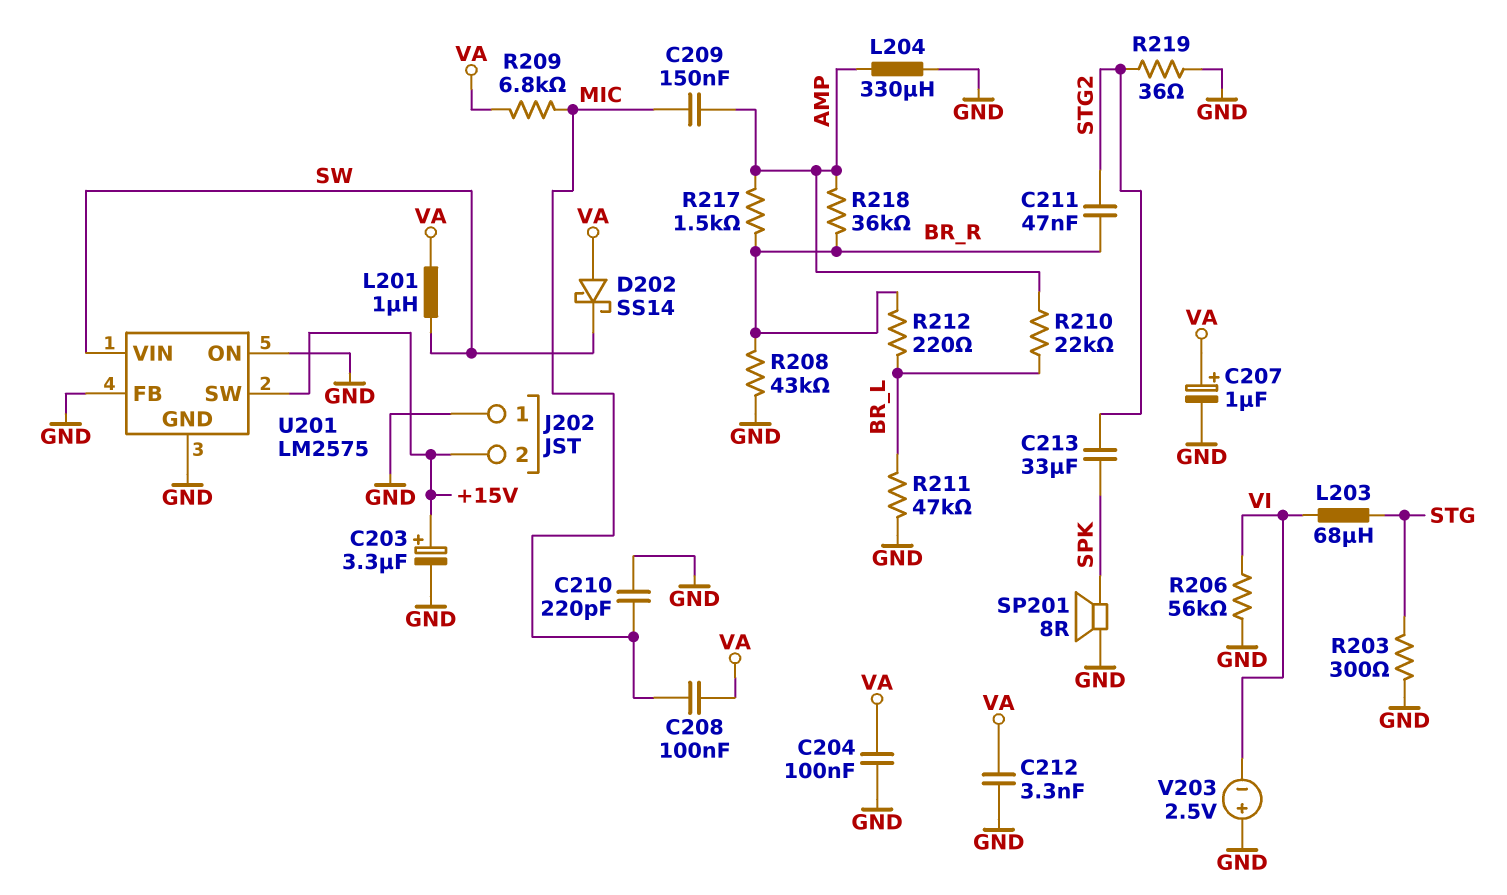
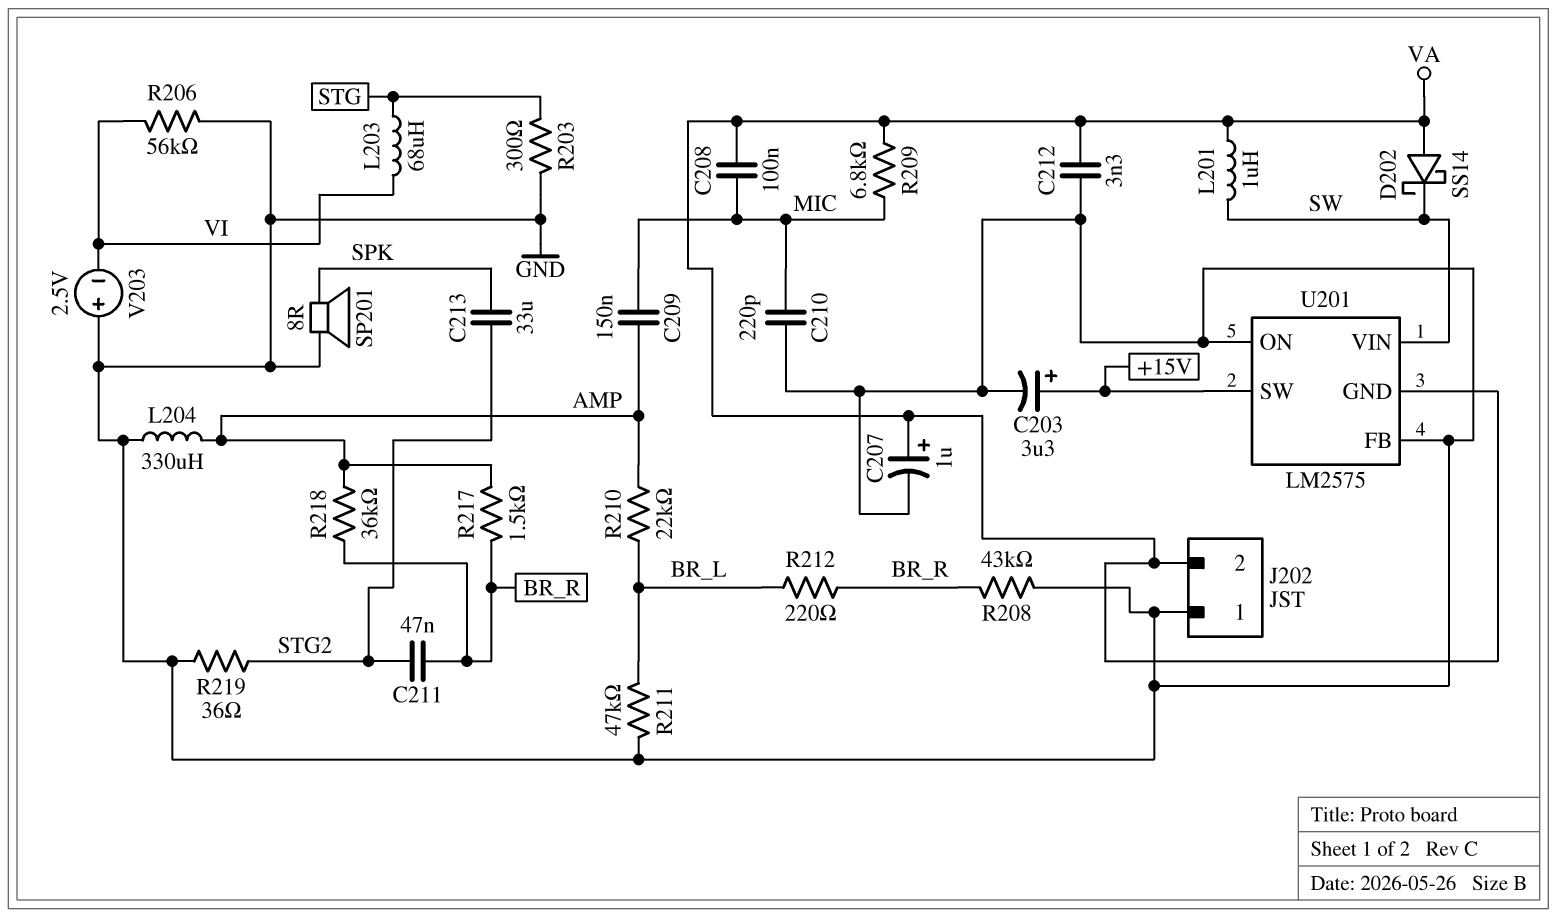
C204: 100nF (GND, VA) -> none
J202 pin 2: +15V -> VA
U201 pin GND: GND -> VA

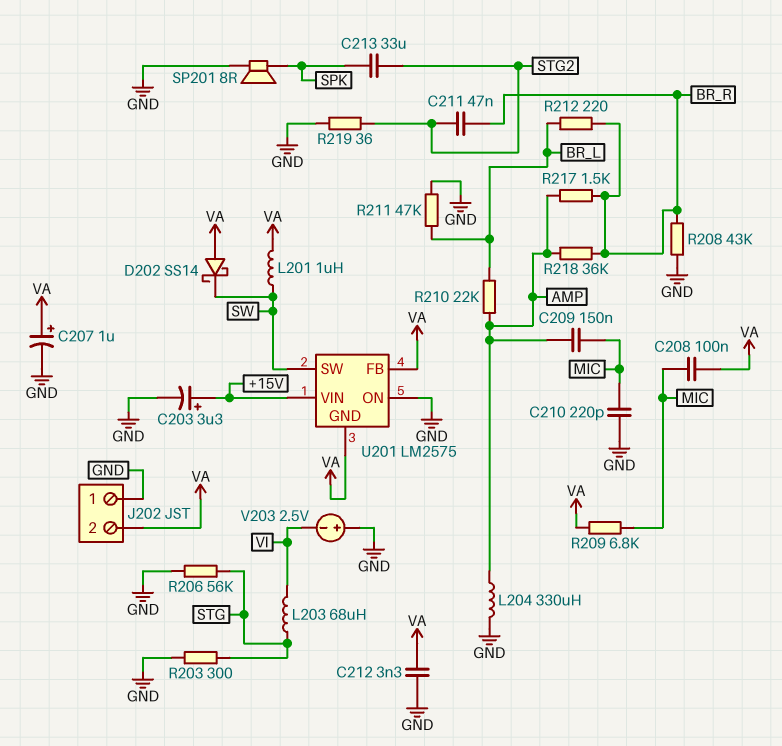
R206: 56k (GND, VI) -> 56k (GND, STG)
U201 pin FB: GND -> VA
U201 pin SW: +15V -> SW
U201 pin VIN: SW -> +15V

